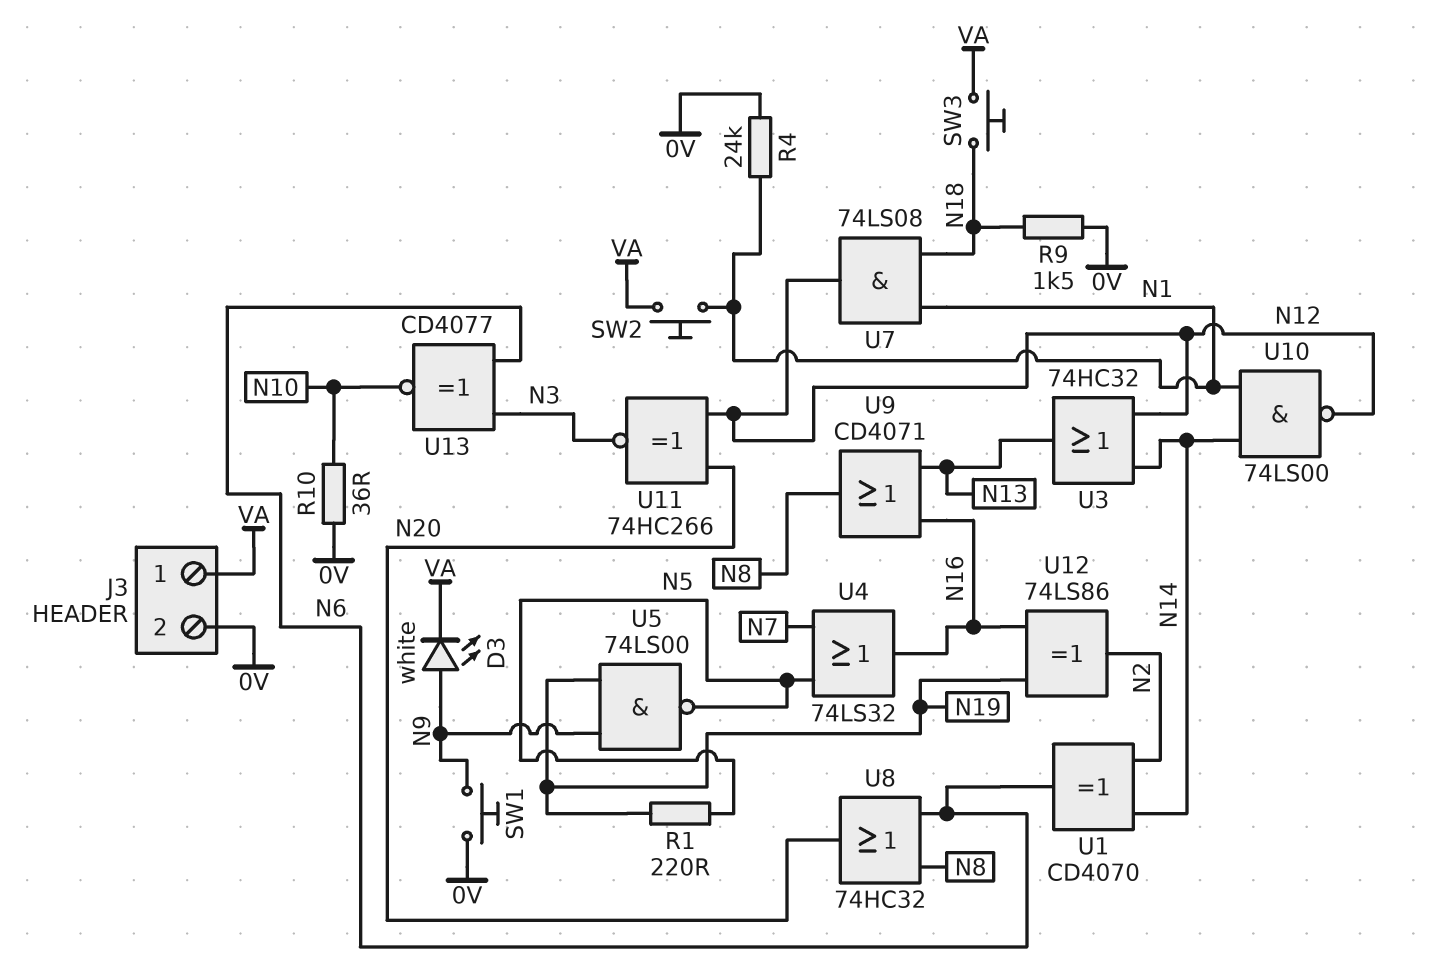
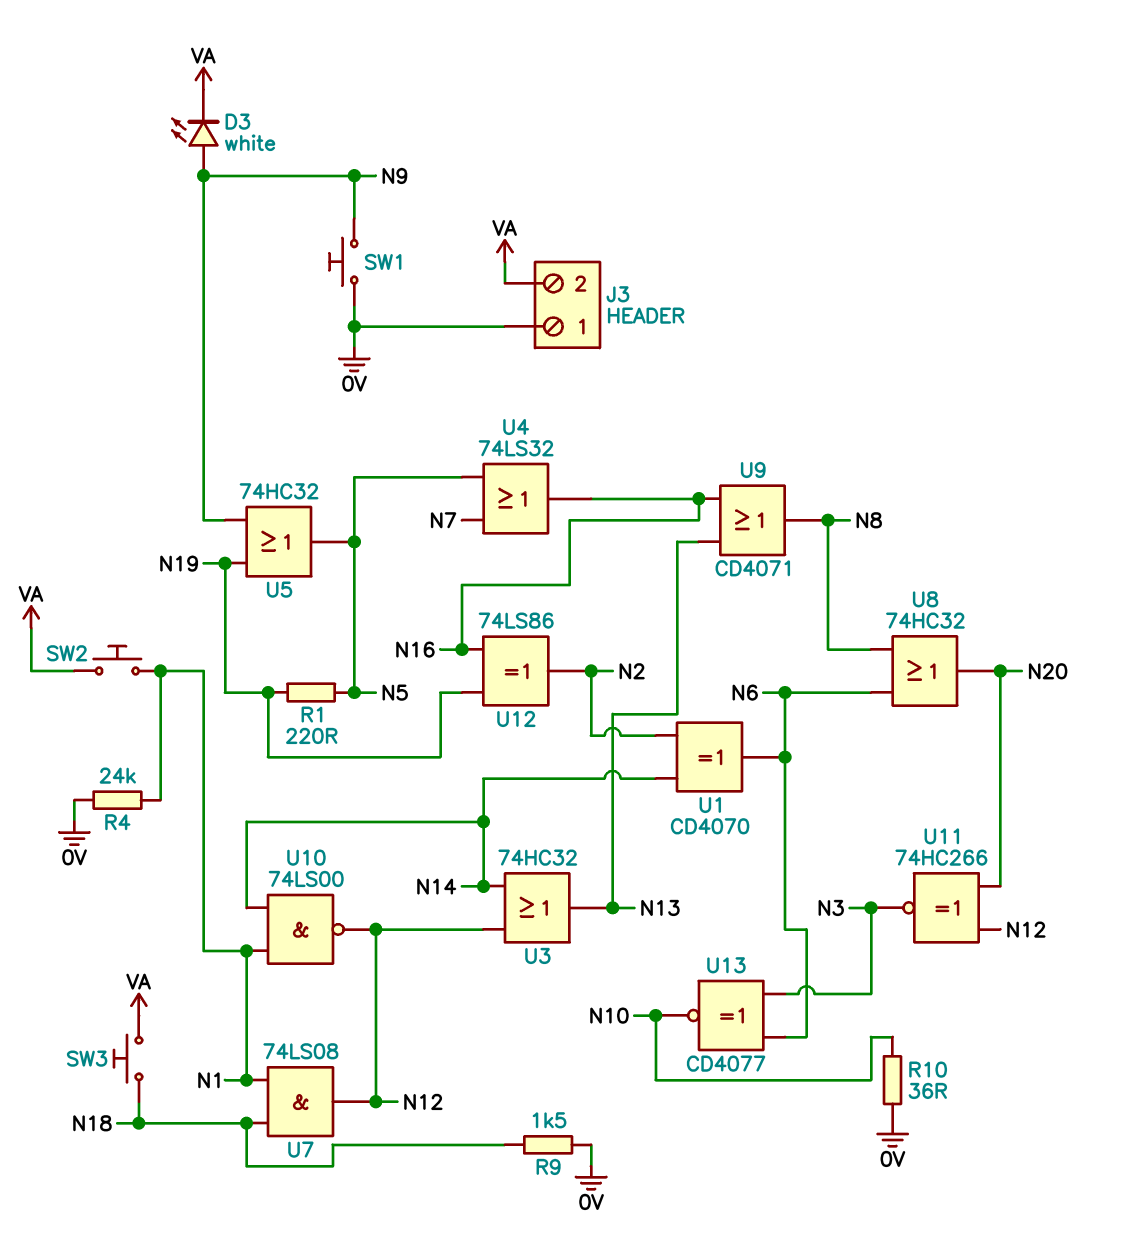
J3 pin 1: VA -> 0V
J3 pin 2: 0V -> VA
U5: NAND 74LS00 (in N9, in N19, out N5) -> OR 74HC32 (in N9, in N19, out N5)

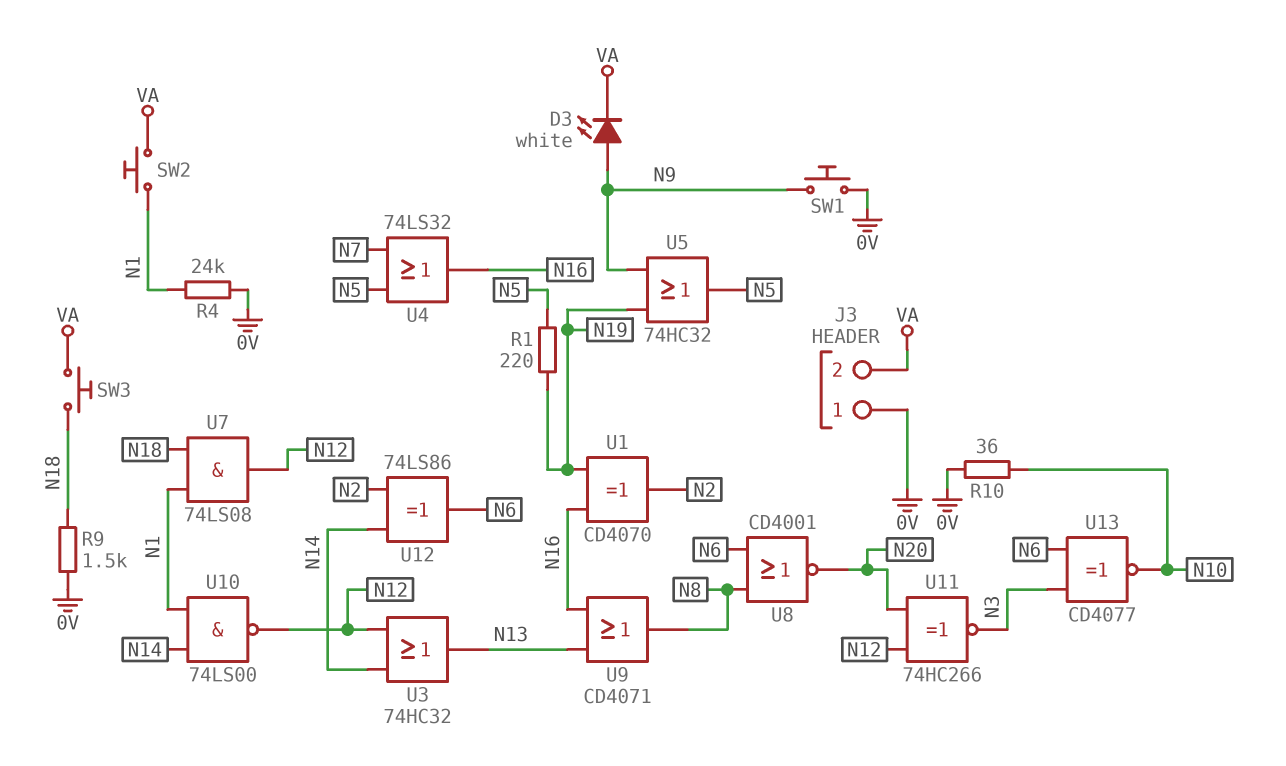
U1: XOR CD4070 (in N2, in N14, out N6) -> XOR CD4070 (in N16, in N19, out N2)
U8: OR 74HC32 (in N6, in N8, out N20) -> NOR CD4001 (in N6, in N8, out N20)
U12: XOR 74LS86 (in N16, in N19, out N2) -> XOR 74LS86 (in N2, in N14, out N6)

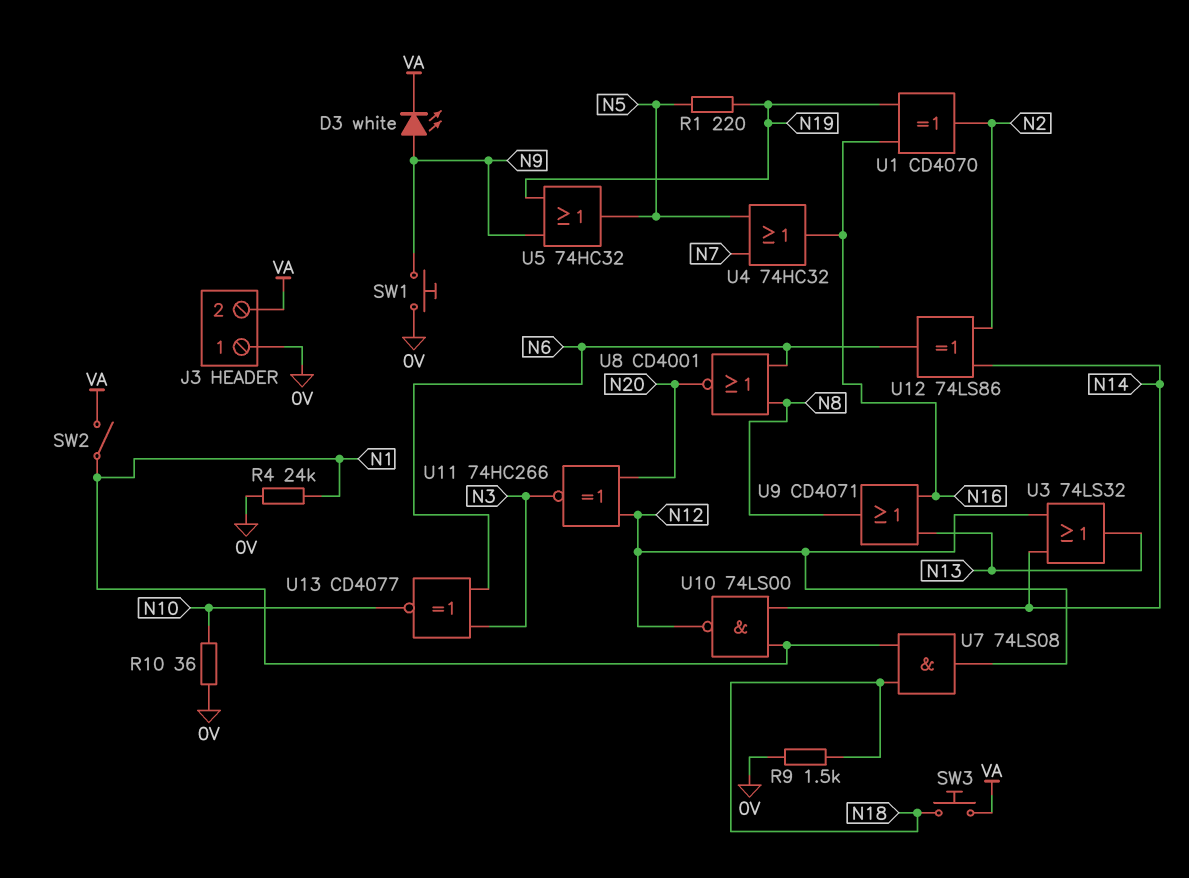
SW2: button (N1, VA) -> switch (N1, VA)
U3: OR 74HC32 (in N12, in N14, out N13) -> OR 74LS32 (in N12, in N14, out N13)
U4: OR 74LS32 (in N5, in N7, out N16) -> OR 74HC32 (in N5, in N7, out N16)

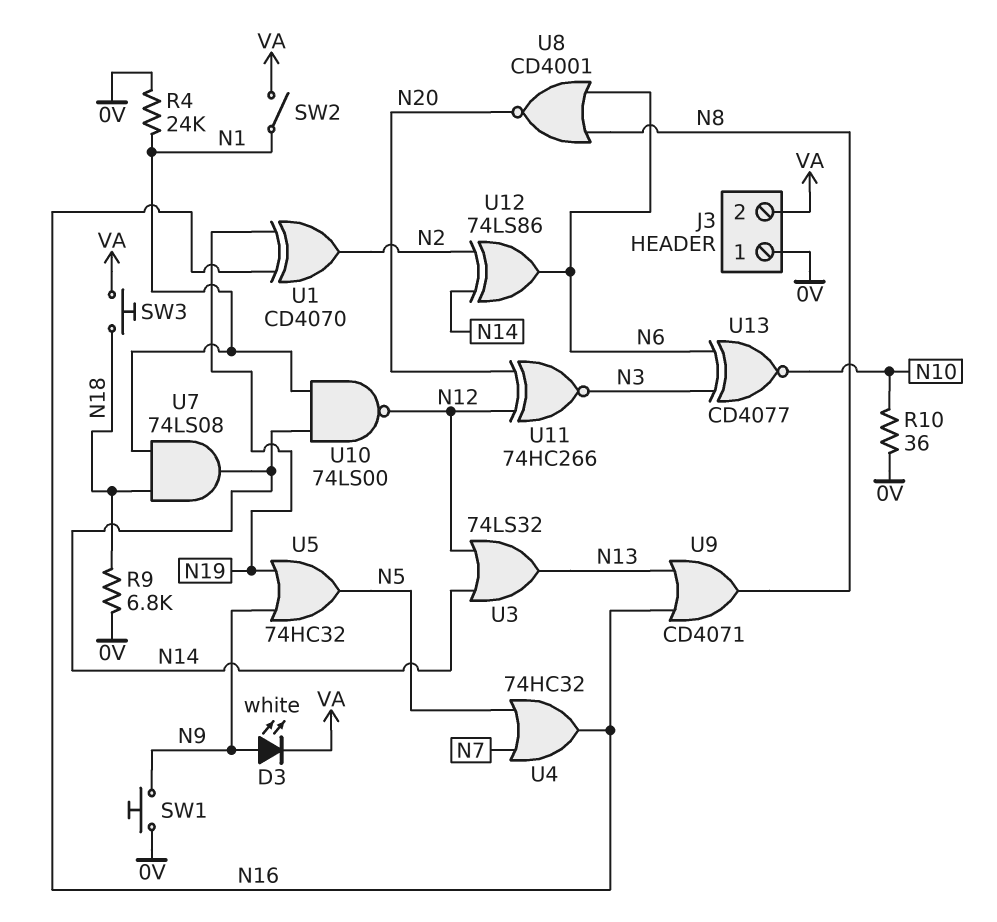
R1: 220 (N5, N19) -> none
R9: 1.5k (0V, N18) -> 6.8k (0V, N18)
U7: AND 74LS08 (in N1, in N18, out N12) -> AND 74LS08 (in N1, in N18, out N14)

